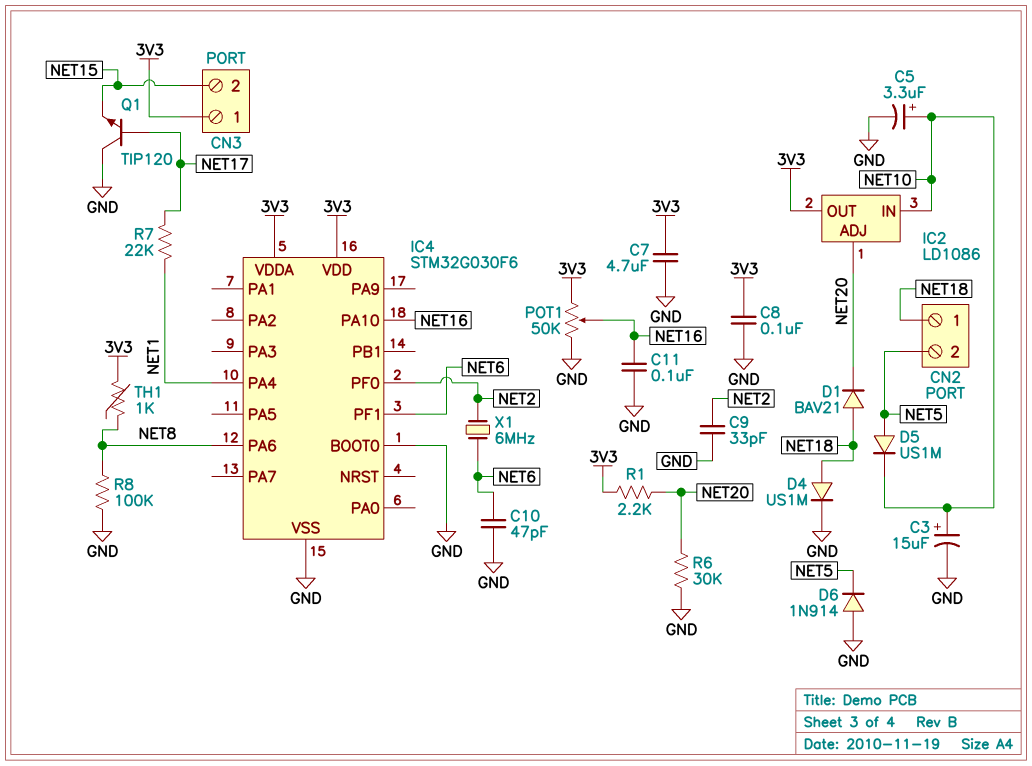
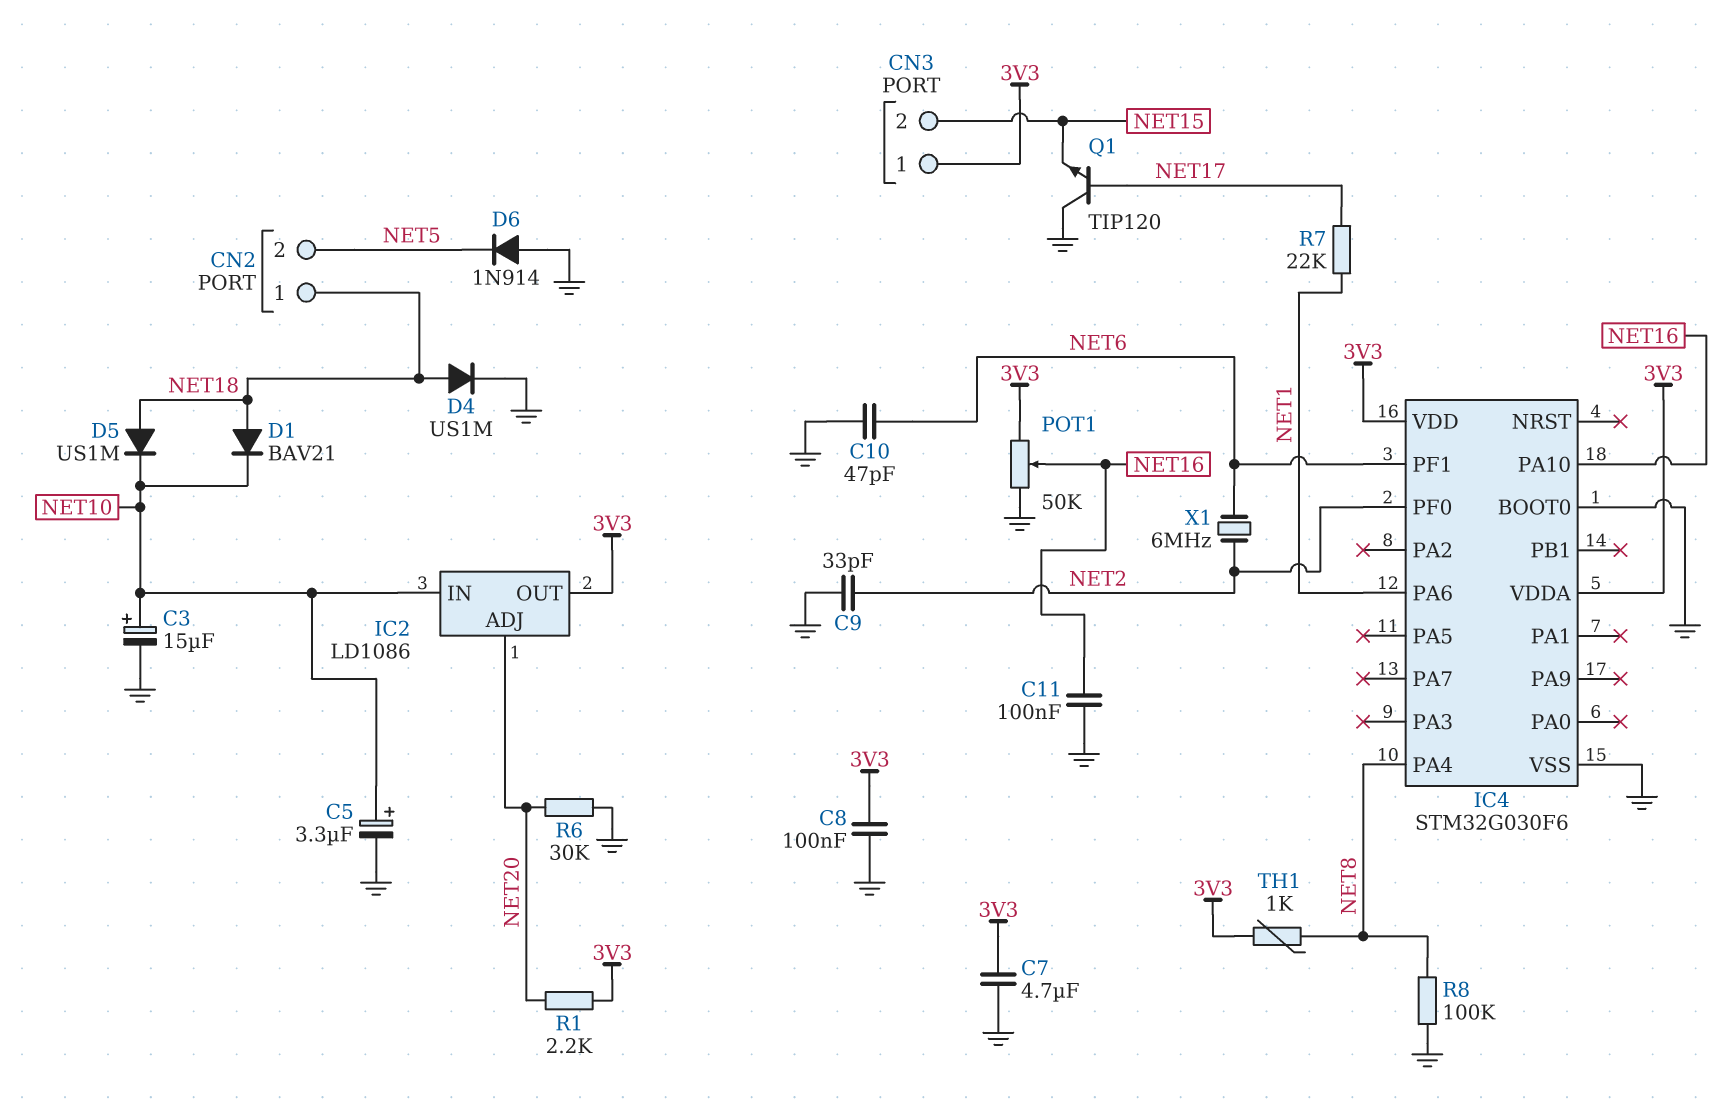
D1: diode BAV21 (A NET18, K NET20) -> diode BAV21 (A NET18, K NET10)
D5: diode US1M (A NET5, K NET10) -> diode US1M (A NET18, K NET10)
IC4 pin PA4: NET1 -> NET8
IC4 pin PA6: NET8 -> NET1

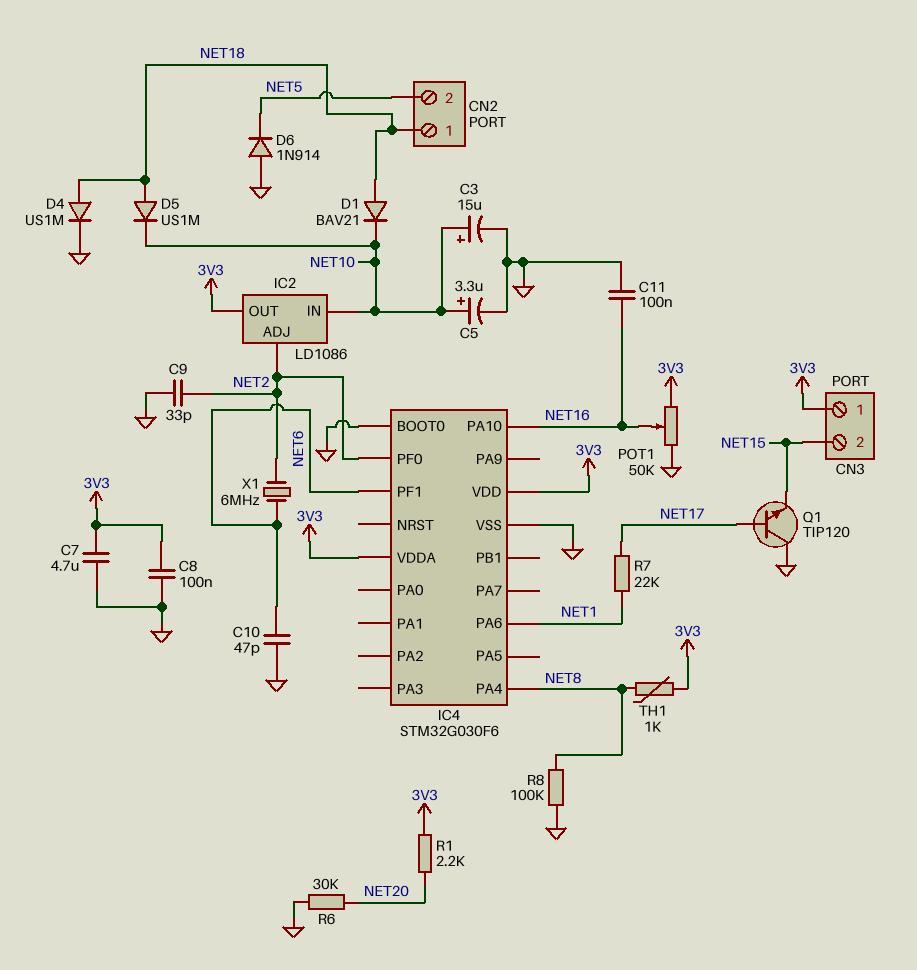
IC2 pin ADJ: NET20 -> NET2

